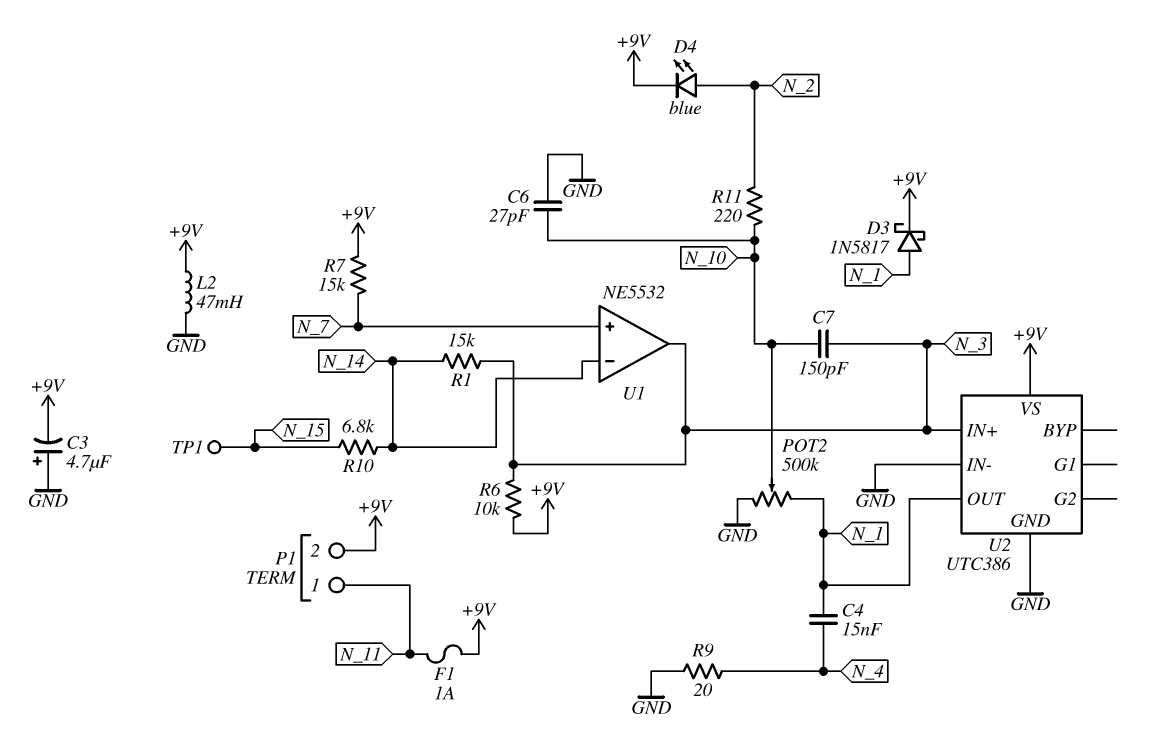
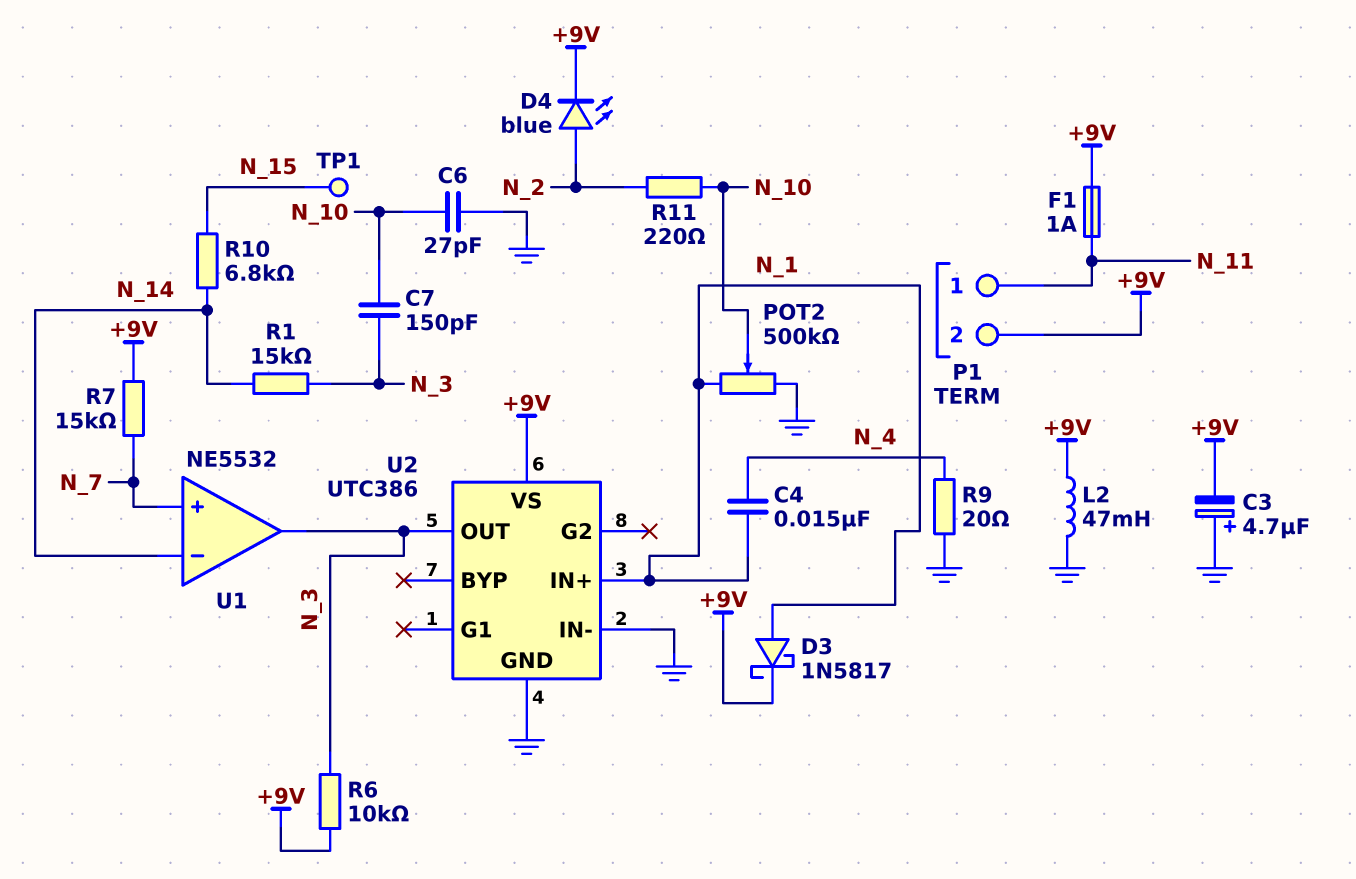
U2 pin IN+: N_3 -> N_1
U2 pin OUT: N_1 -> N_3

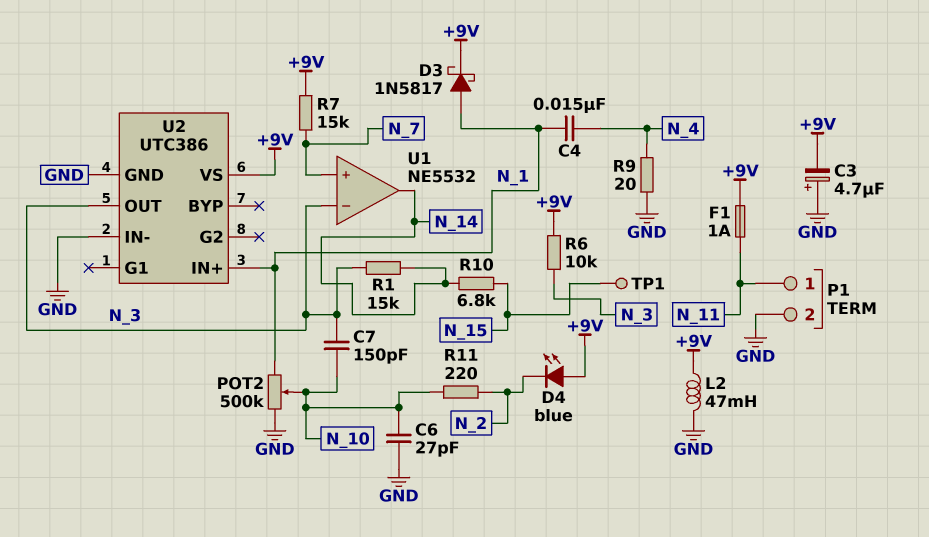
D4: LED blue (A N_2, K +9V) -> LED blue (A +9V, K N_2)
P1 pin 2: +9V -> GND
U1 pin in-: N_14 -> N_3
U1 pin out: N_3 -> N_14

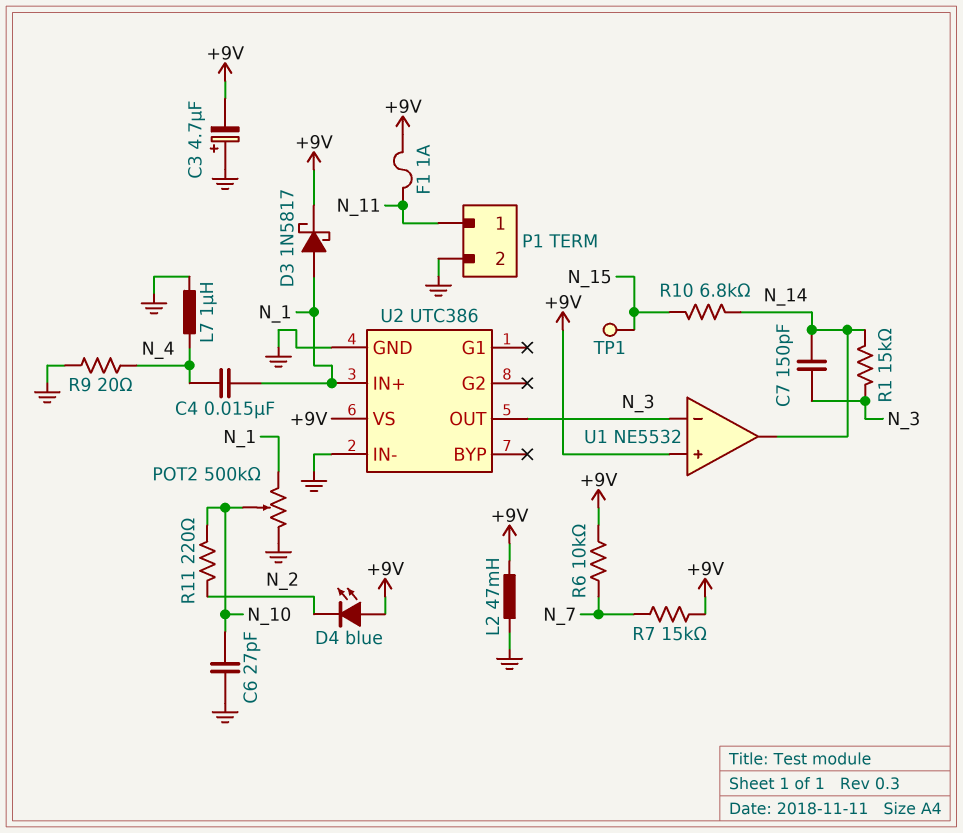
C7: 150pF (N_3, N_10) -> 150pF (N_3, N_14)
L7: none -> 1uH (GND, N_4)
R6: 10k (+9V, N_3) -> 10k (+9V, N_7)
U1 pin in+: N_7 -> +9V

